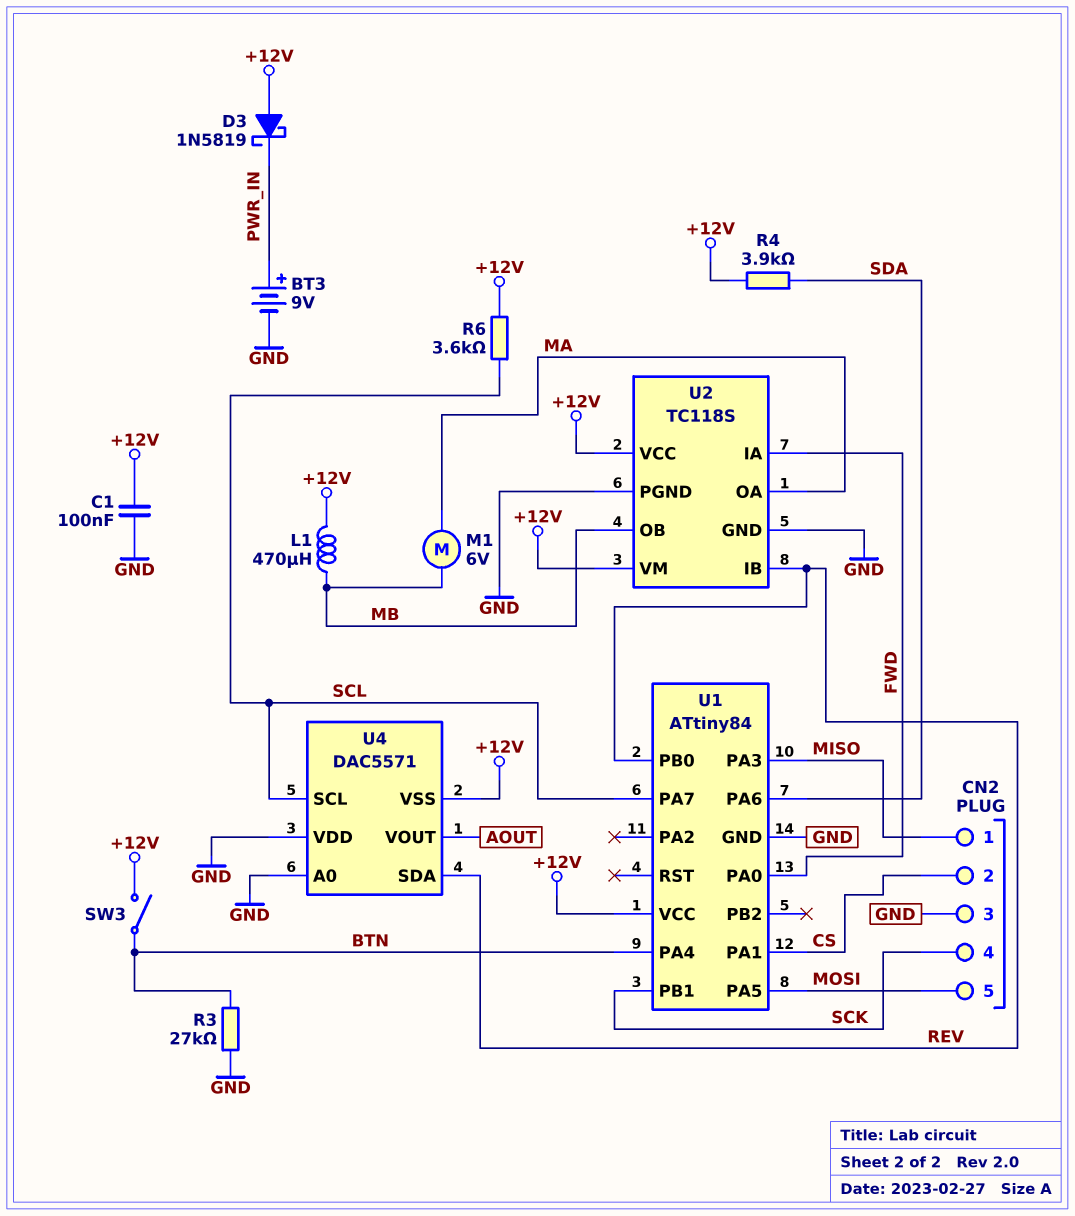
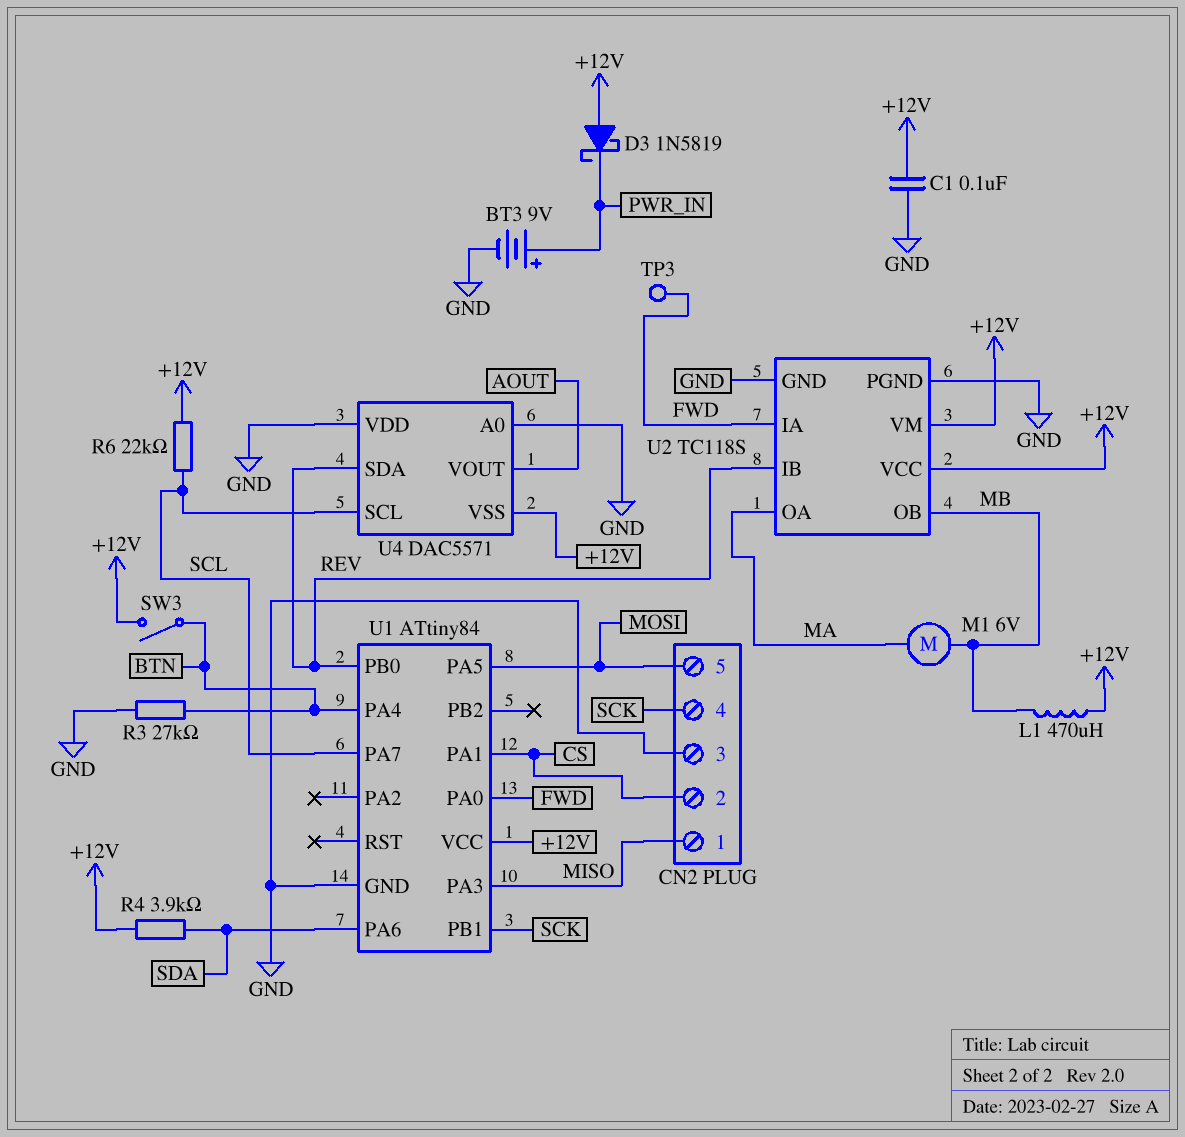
R6: 3.6k (+12V, SCL) -> 22k (+12V, SCL)
TP3: none -> test point (FWD)

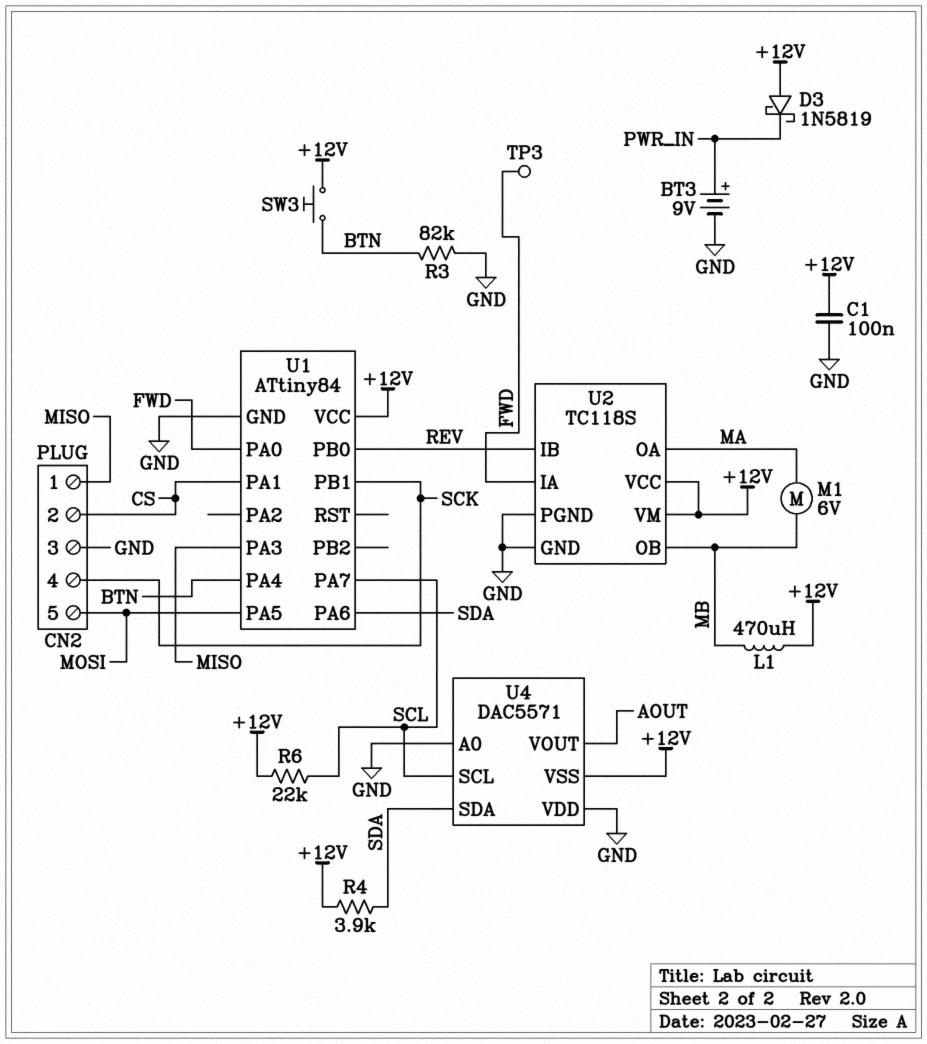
R3: 27k (BTN, GND) -> 82k (BTN, GND)
SW3: switch (+12V, BTN) -> button (+12V, BTN)
U4 pin SDA: REV -> SDA

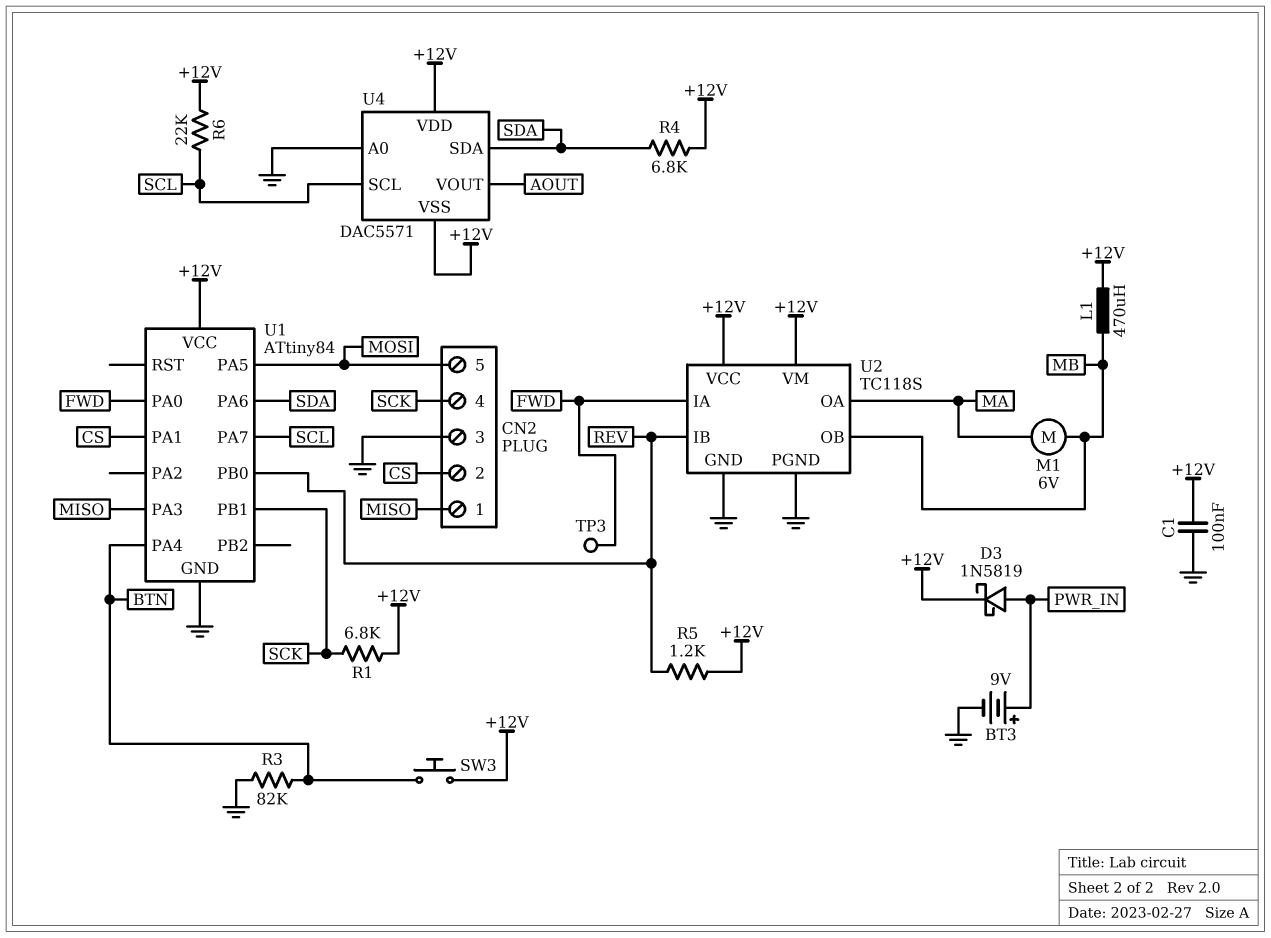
D3: schottky 1N5819 (A +12V, K PWR_IN) -> schottky 1N5819 (A PWR_IN, K +12V)
R1: none -> 6.8k (+12V, SCK)
R4: 3.9k (+12V, SDA) -> 6.8k (+12V, SDA)
R5: none -> 1.2k (+12V, REV)
U4 pin VDD: GND -> +12V

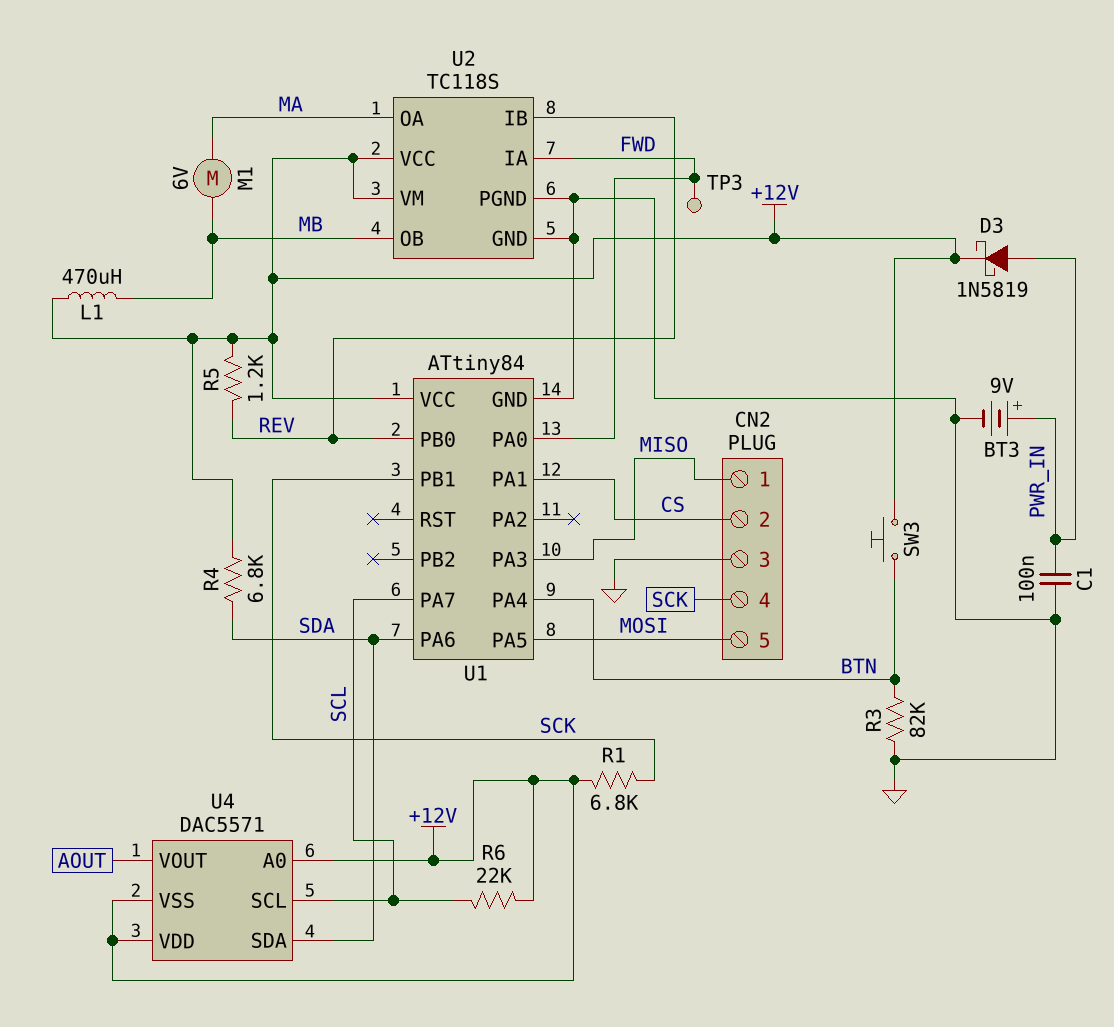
C1: 100nF (+12V, GND) -> 100nF (GND, PWR_IN)
U4 pin A0: GND -> +12V

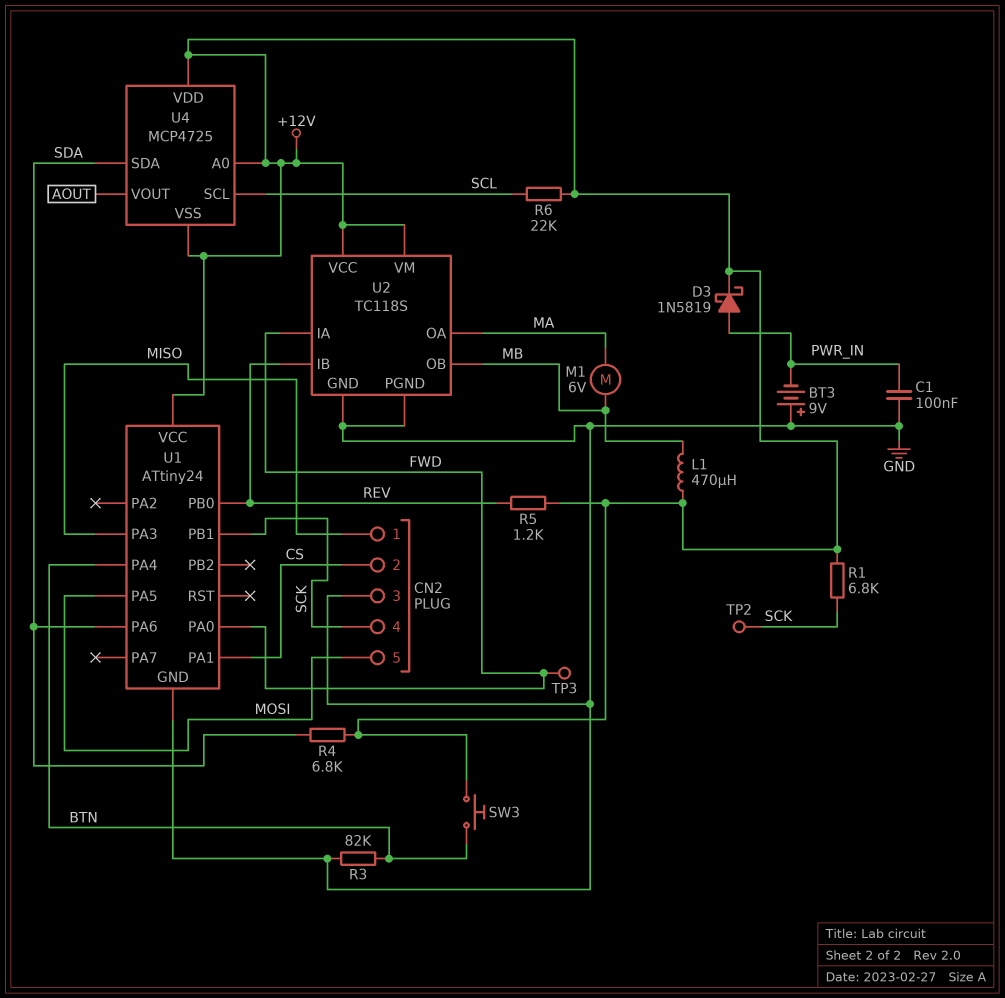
BT3: 9V (plus PWR_IN, minus GND) -> 9V (plus GND, minus PWR_IN)
TP2: none -> test point (SCK)
U1: ATtiny84 -> ATtiny24
U1 pin PA7: SCL -> none
U4: DAC5571 -> MCP4725

